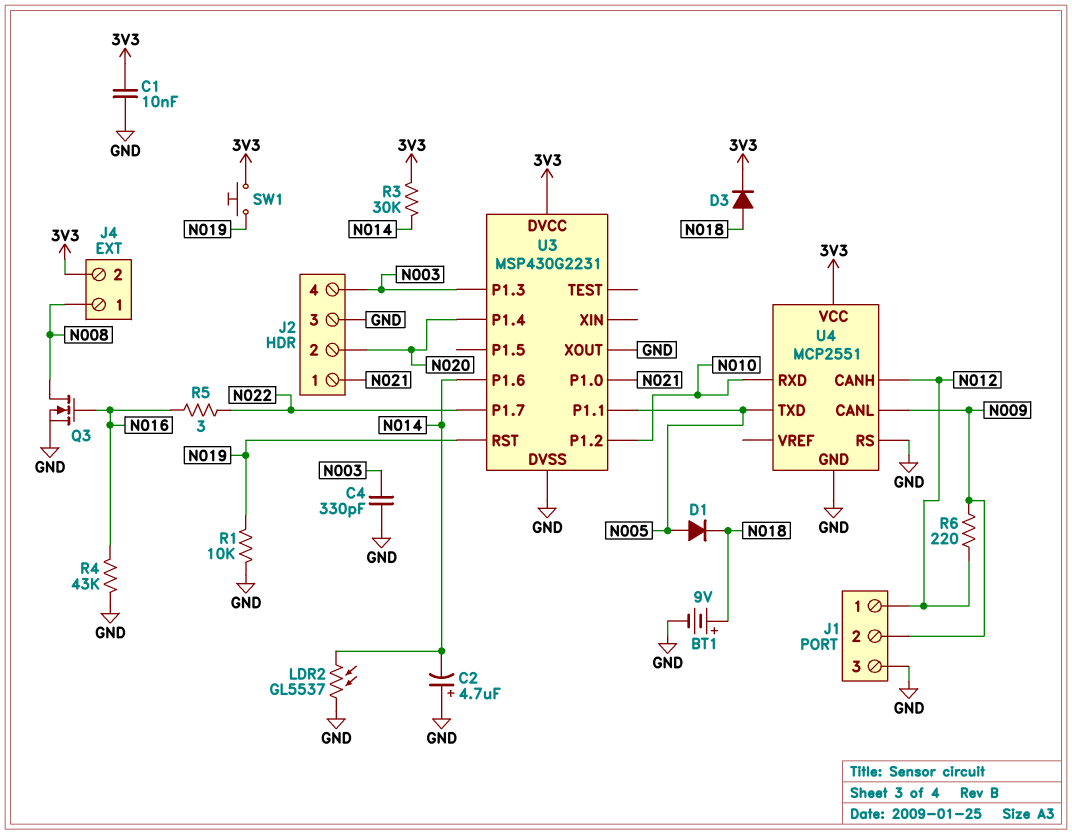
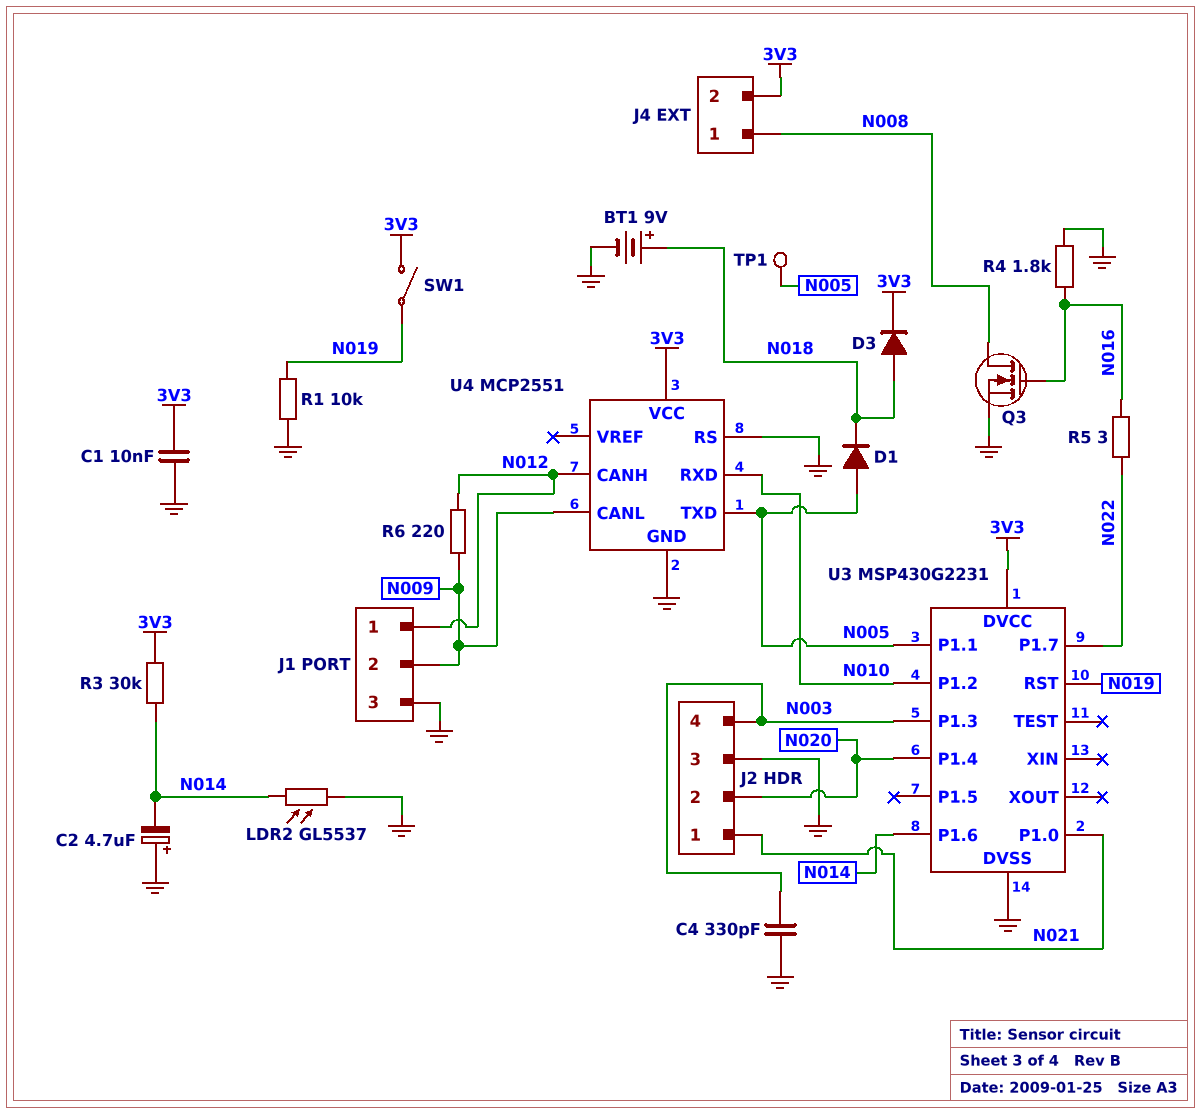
R4: 43k (GND, N016) -> 1.8k (GND, N016)
SW1: button (3V3, N019) -> switch (3V3, N019)
TP1: none -> test point (N005)
U3 pin XOUT: GND -> none

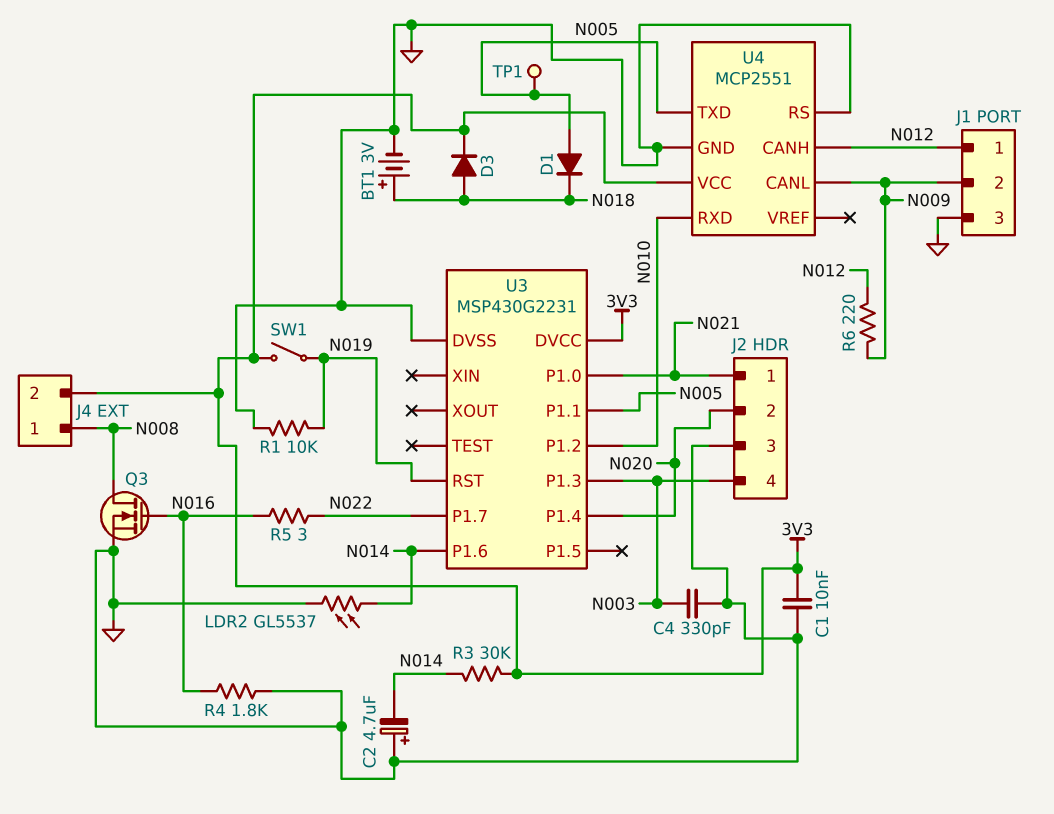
BT1: 9V (plus N018, minus GND) -> 3V (plus N018, minus GND)

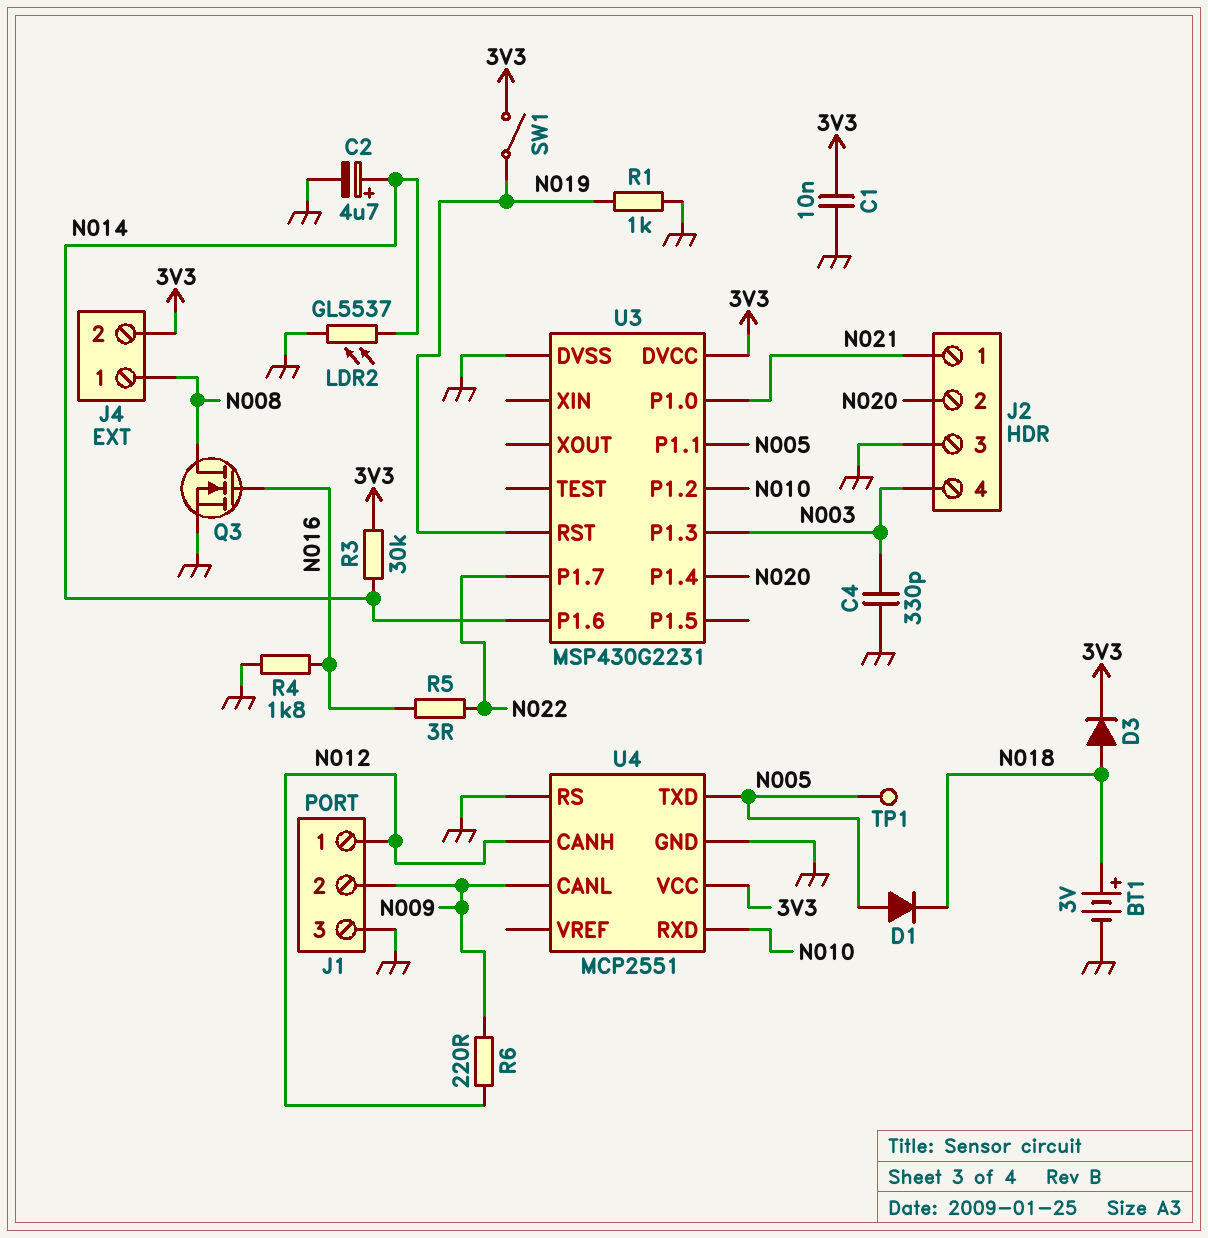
C2: 4.7uF (plus GND, minus N014) -> 4.7uF (plus N014, minus GND)
R1: 10k (GND, N019) -> 1k (GND, N019)

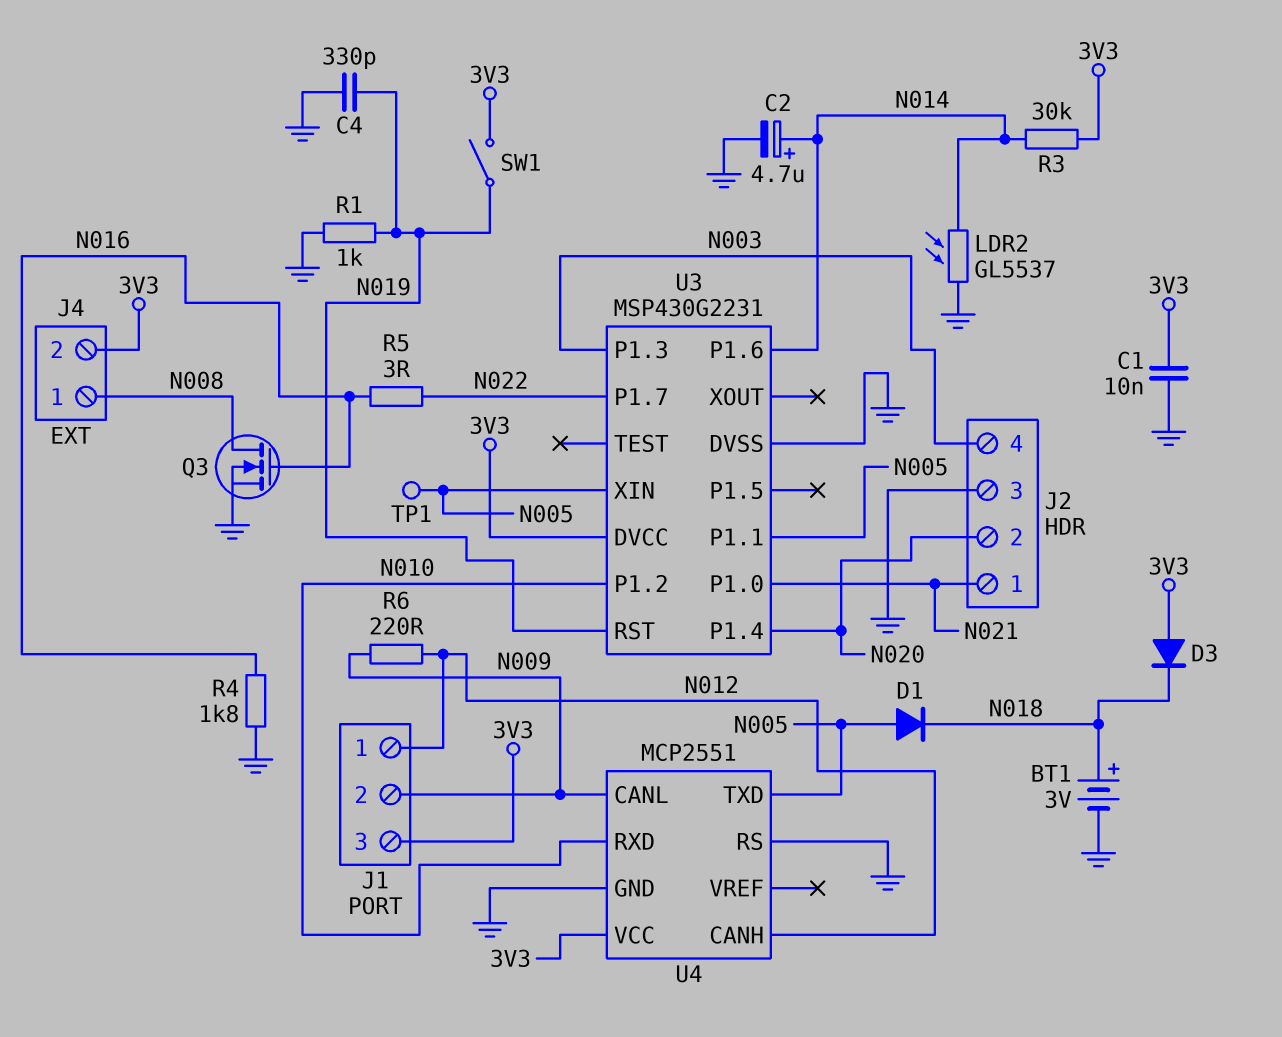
C4: 330pF (GND, N003) -> 330pF (GND, N019)
D3: diode (A N018, K 3V3) -> diode (A 3V3, K N018)
J1 pin 3: GND -> 3V3
U3 pin XIN: none -> N005

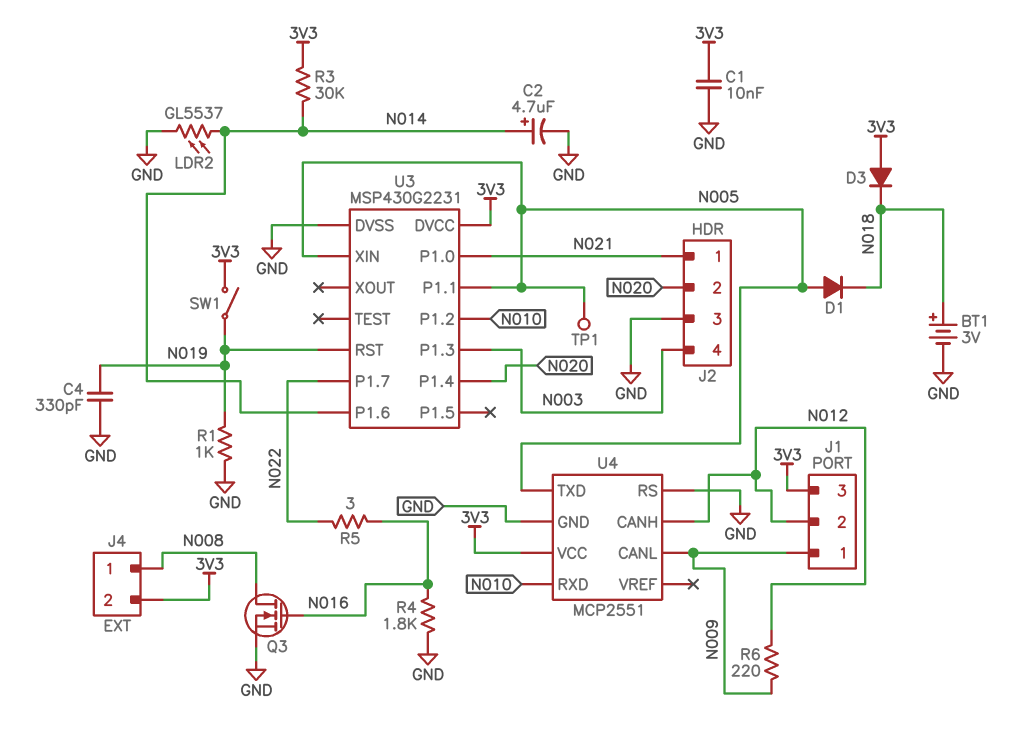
J1 pin 1: N012 -> N009
J1 pin 2: N009 -> N012

